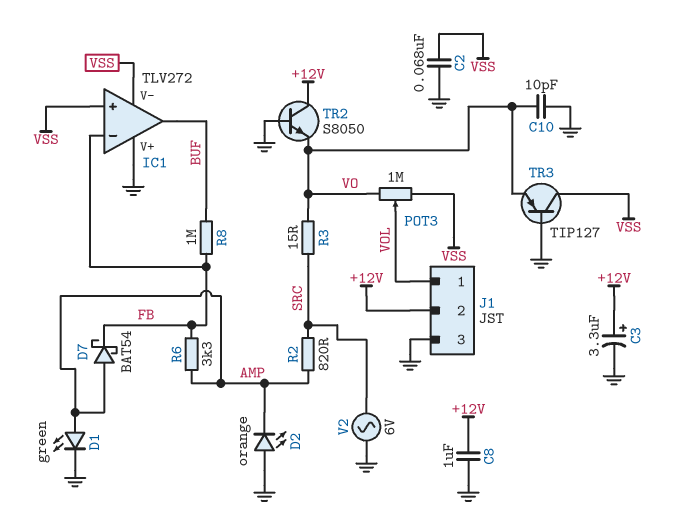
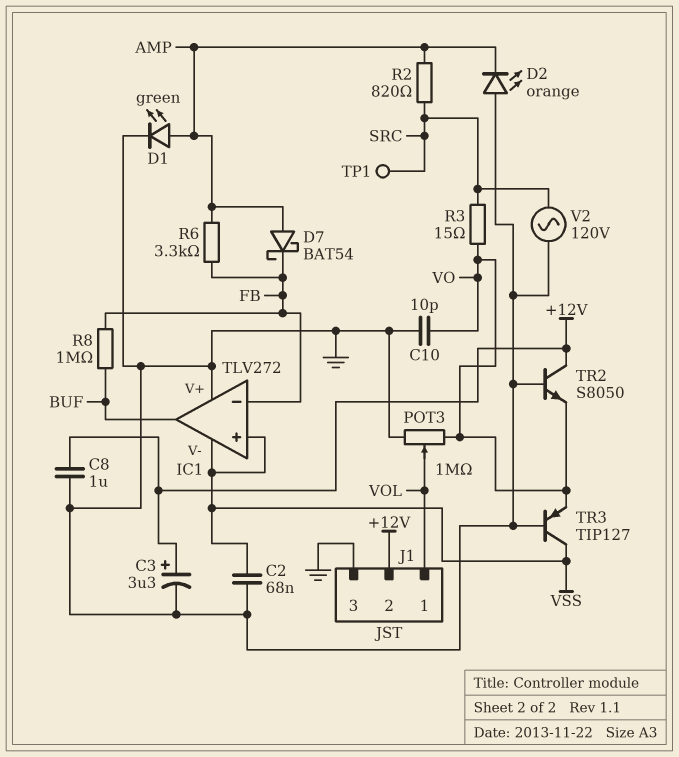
POT3: 1M (VO, VSS, wiper VOL) -> 1M (GND, VO, wiper VOL)
TP1: none -> test point (SRC)
V2: AC 6V (GND, SRC) -> AC 120V (GND, SRC)

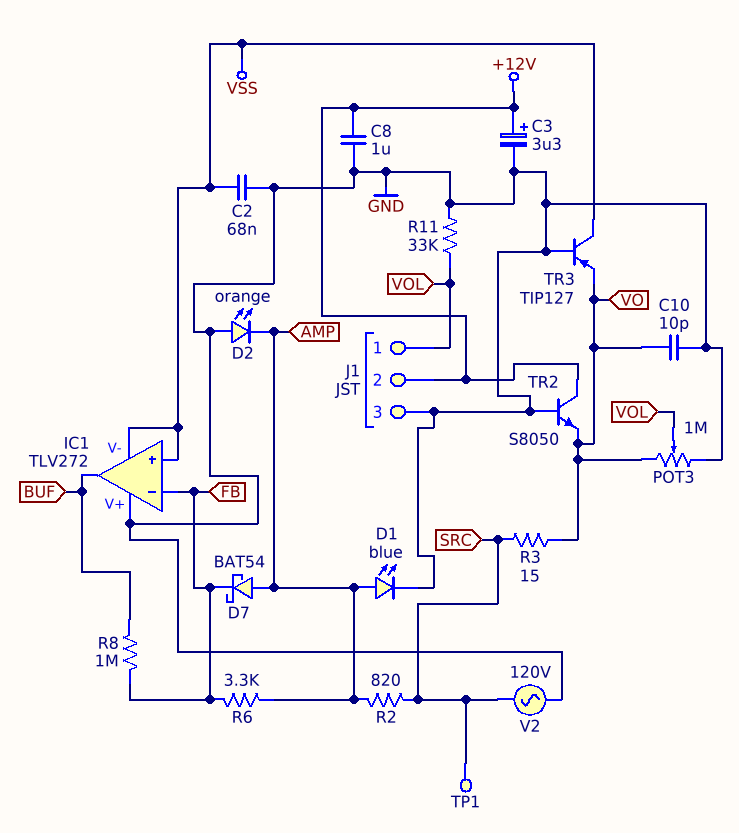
D1: LED green (A AMP, K GND) -> LED blue (A AMP, K GND)
R11: none -> 33k (GND, VOL)

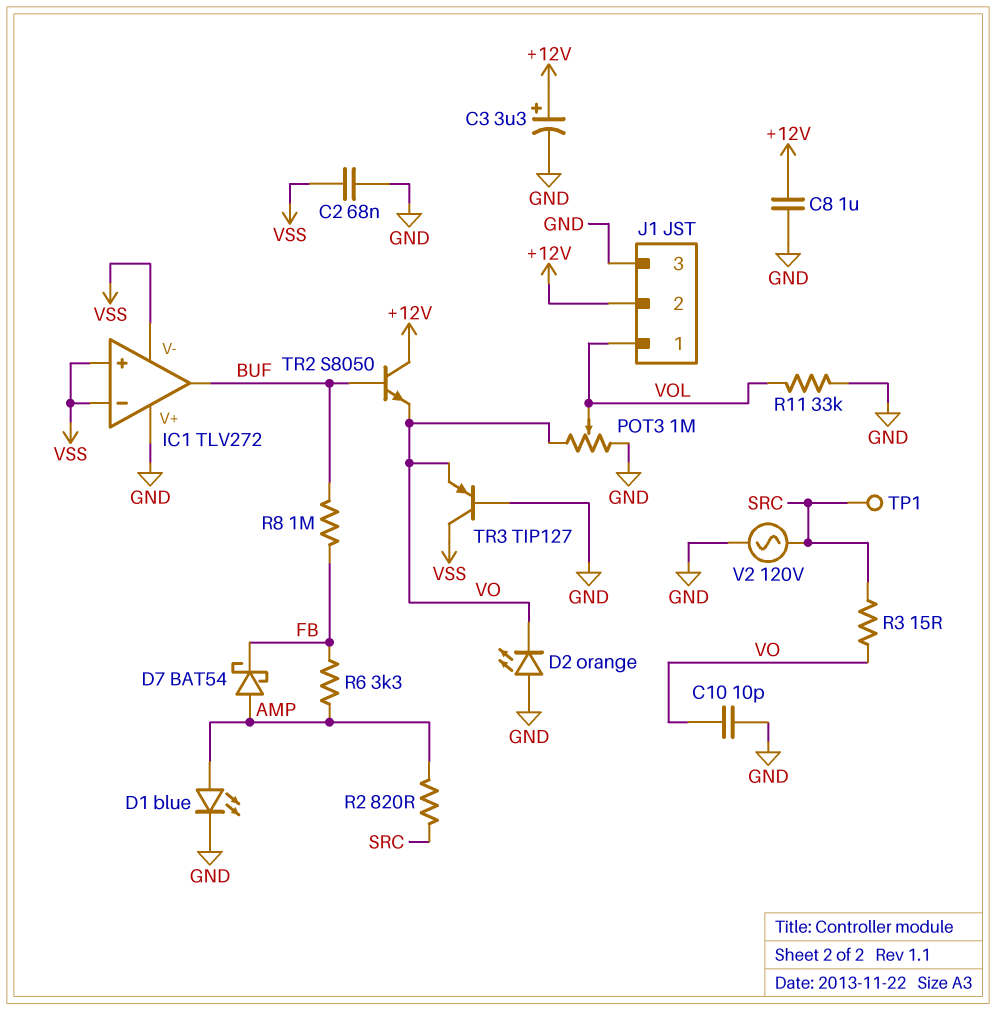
D2: LED orange (A GND, K AMP) -> LED orange (A GND, K VO)
IC1 pin in-: FB -> VSS
TR2: NPN S8050 (B GND, C +12V, E VO) -> NPN S8050 (B BUF, C +12V, E VO)

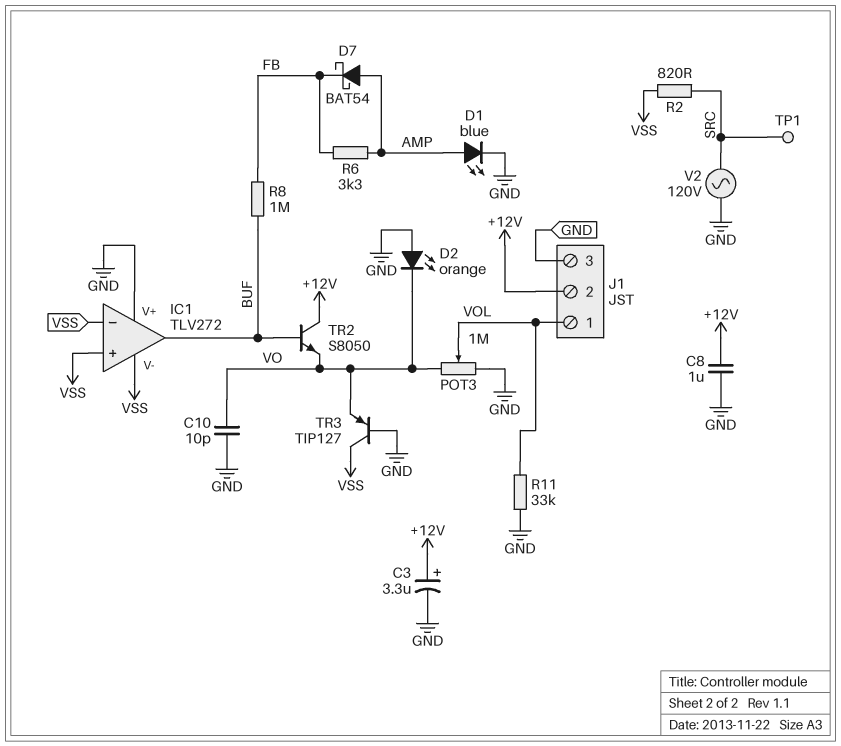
C2: 68nF (GND, VSS) -> none
R2: 820 (AMP, SRC) -> 820 (SRC, VSS)
R3: 15 (SRC, VO) -> none

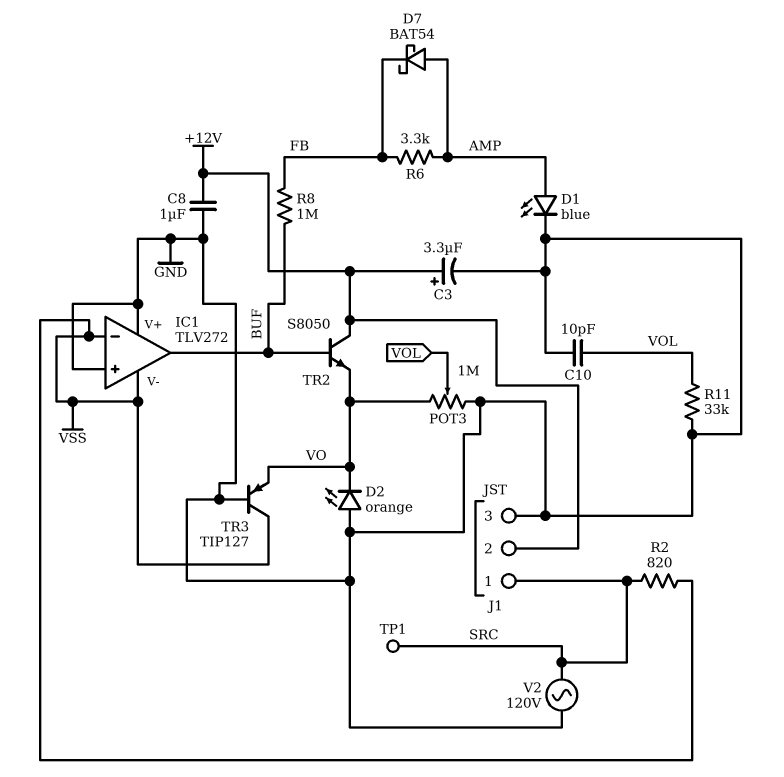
C10: 10pF (GND, VO) -> 10pF (GND, VOL)
IC1 pin in+: VSS -> GND
J1 pin 1: VOL -> SRC

